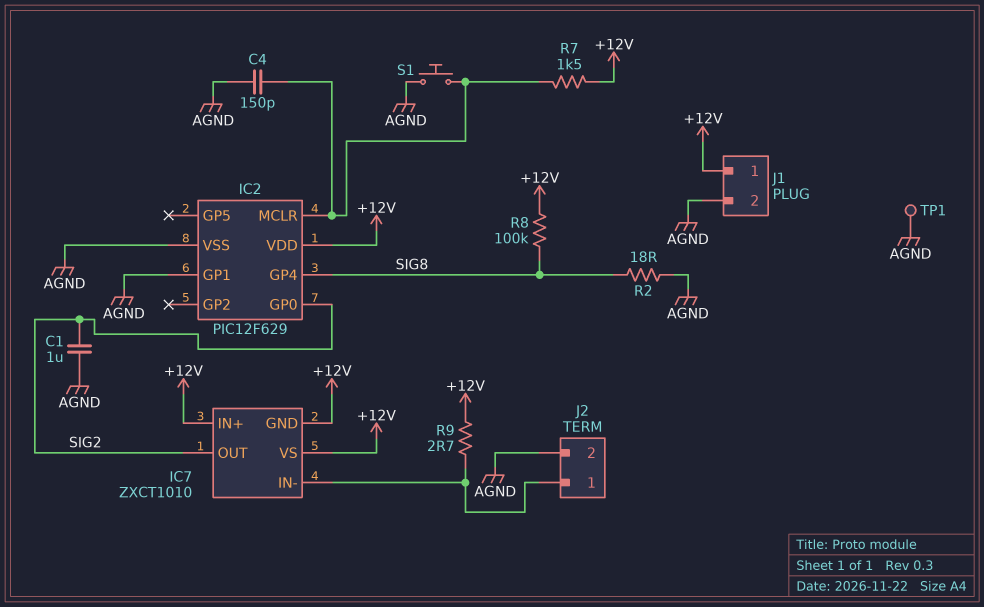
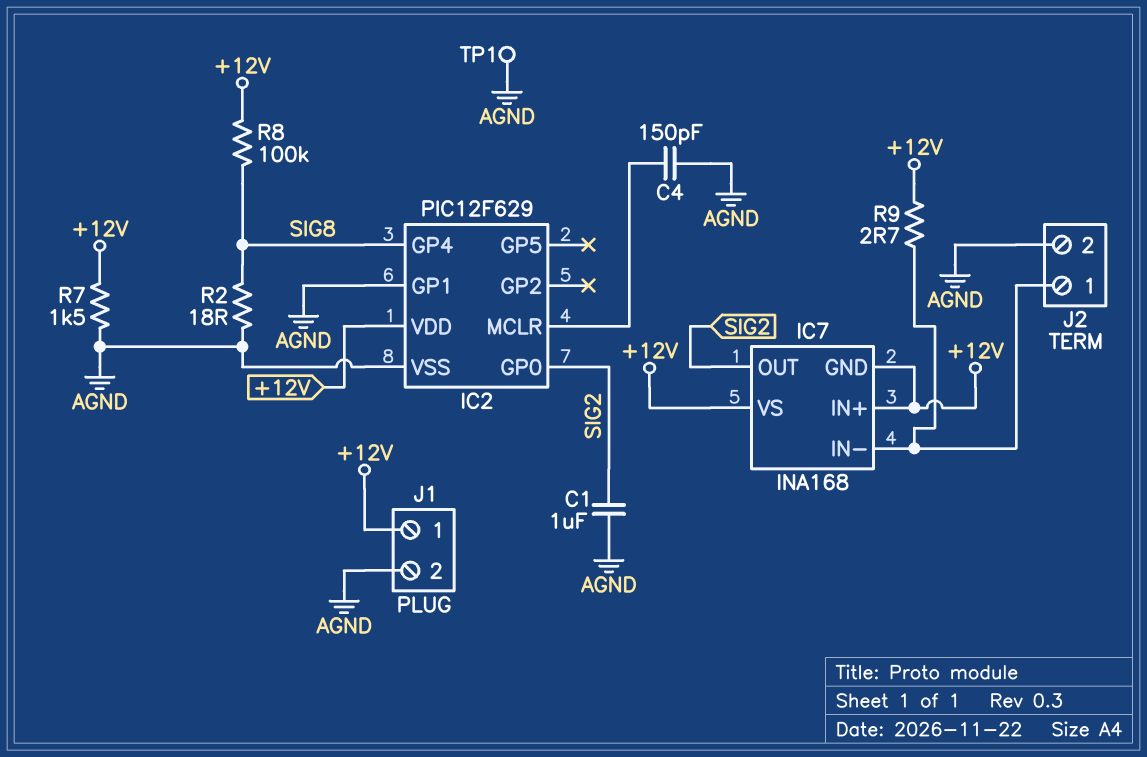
IC7: ZXCT1010 -> INA168
R7: 1.5k (+12V, IC2/MCLR) -> 1.5k (+12V, AGND)
S1: button (AGND, IC2/MCLR) -> none

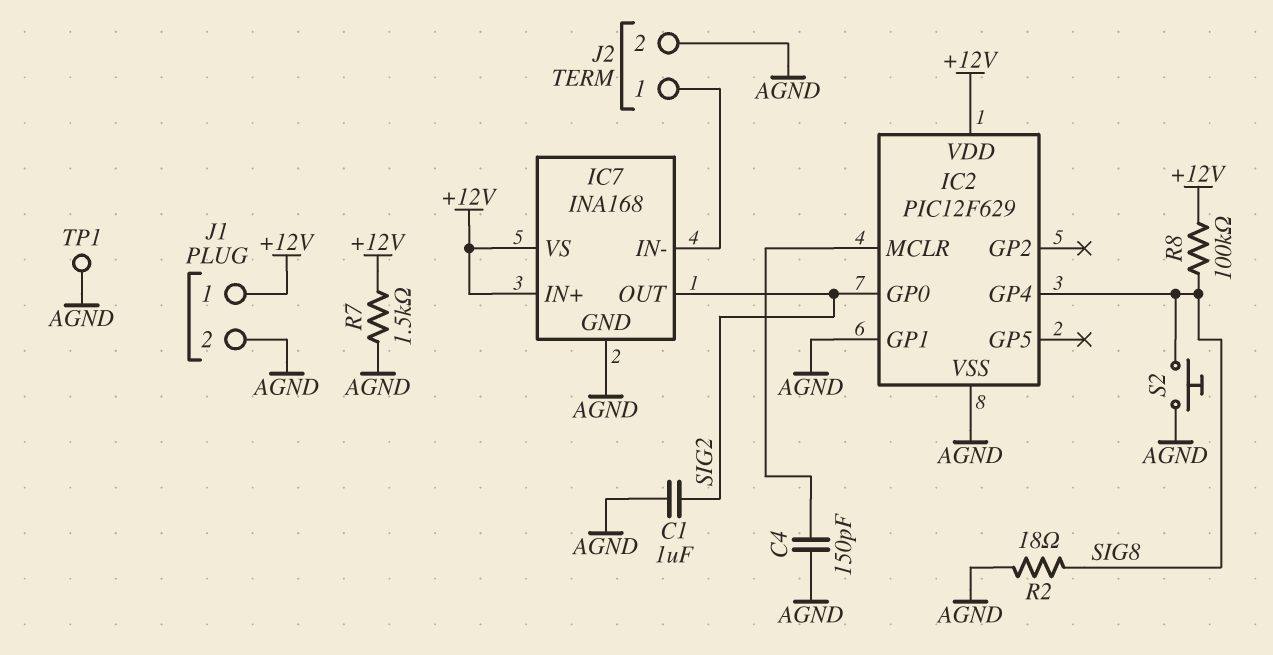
IC7 pin GND: +12V -> AGND
R9: 2.7 (+12V, IC7/IN-) -> none
S2: none -> button (AGND, SIG8)

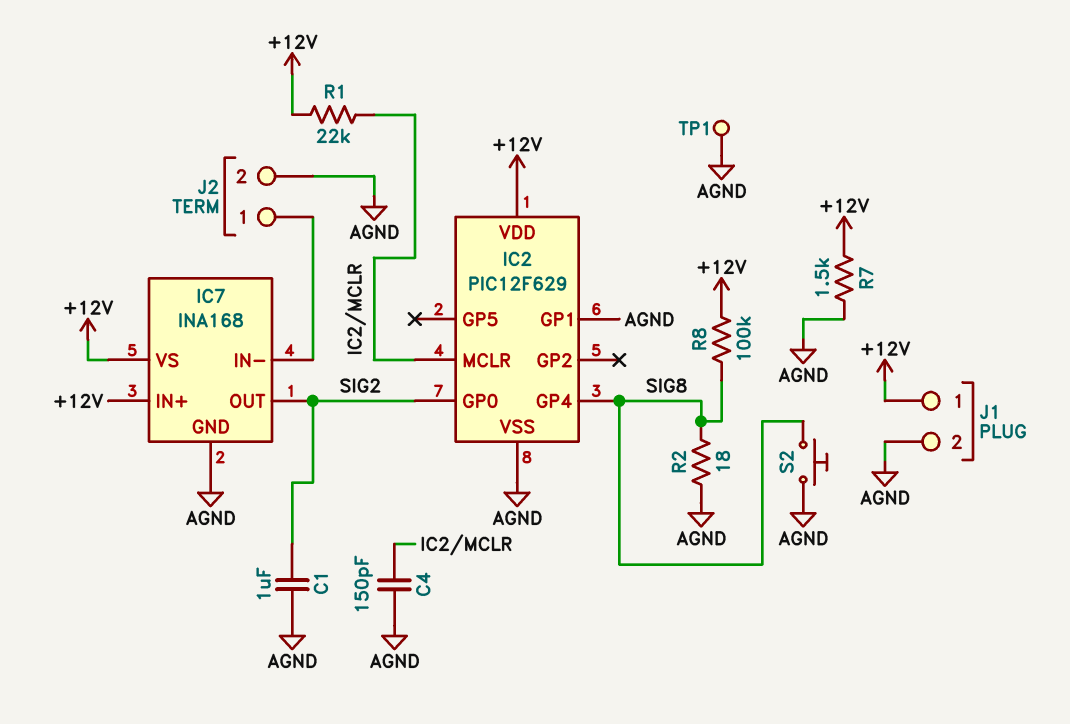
R1: none -> 22k (+12V, IC2/MCLR)

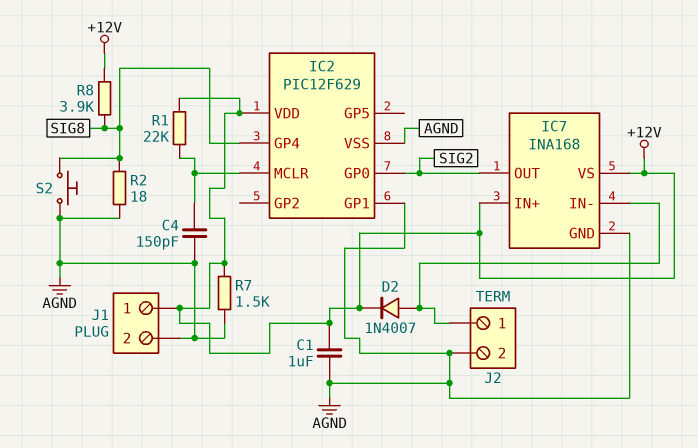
C1: 1uF (AGND, SIG2) -> 1uF (+12V, AGND)
D2: none -> diode 1N4007 (A IC7/IN-, K +12V)
R8: 100k (+12V, SIG8) -> 3.9k (+12V, SIG8)
TP1: test point (AGND) -> none

